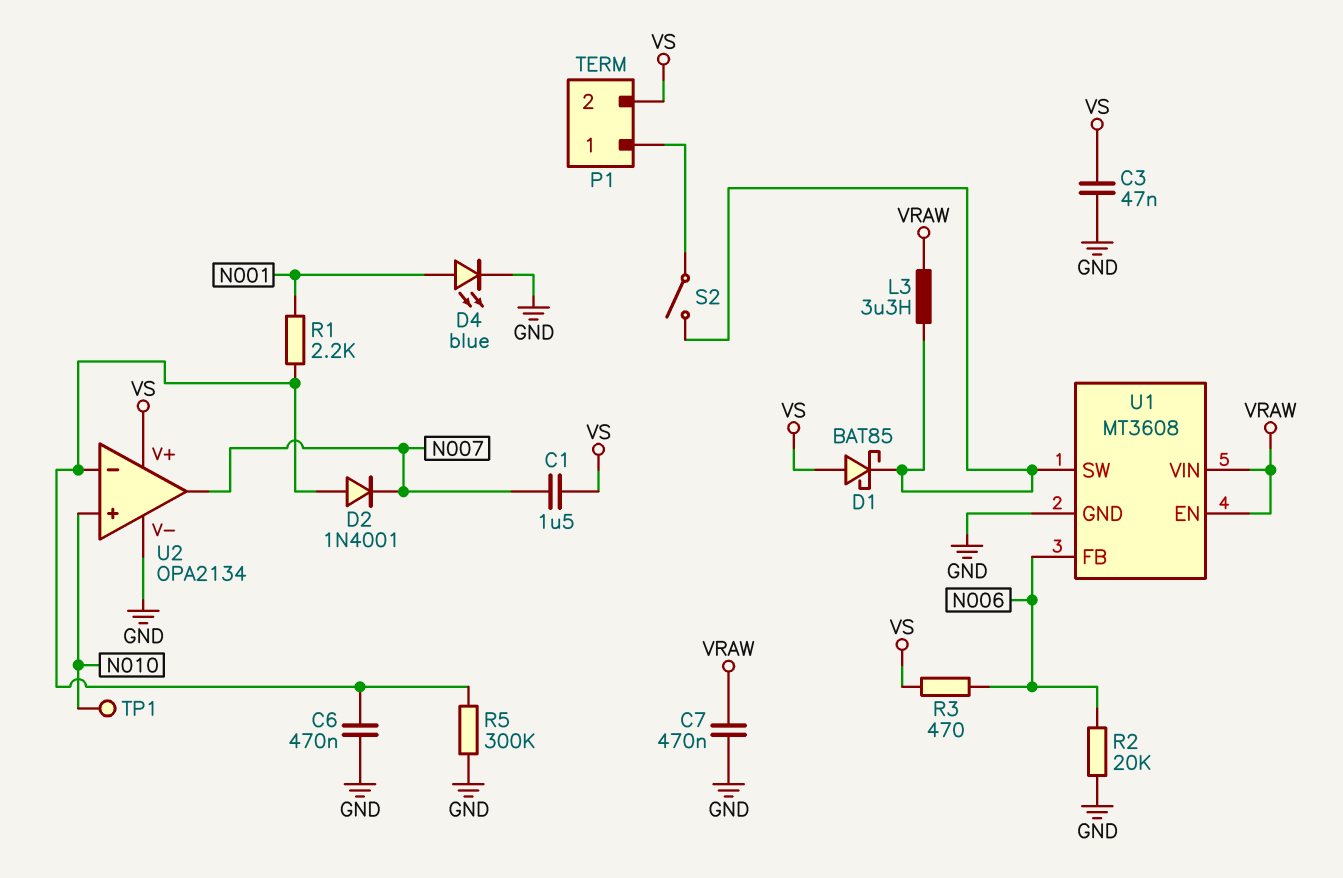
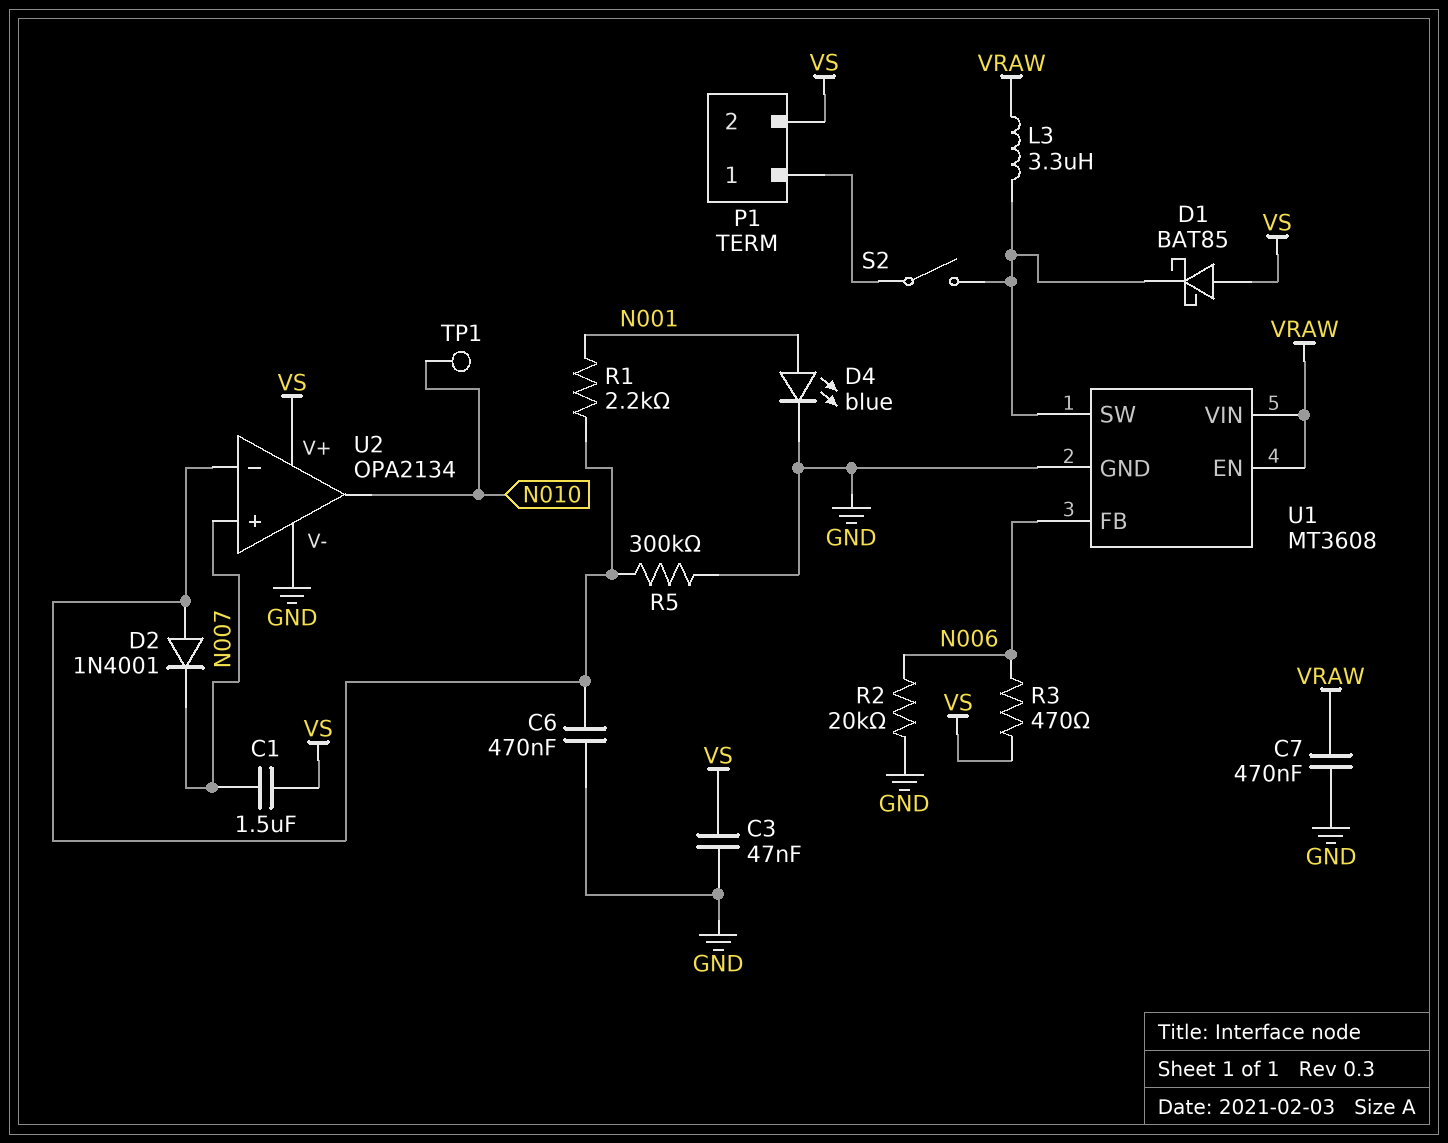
U2 pin in+: N010 -> N007
U2 pin out: N007 -> N010

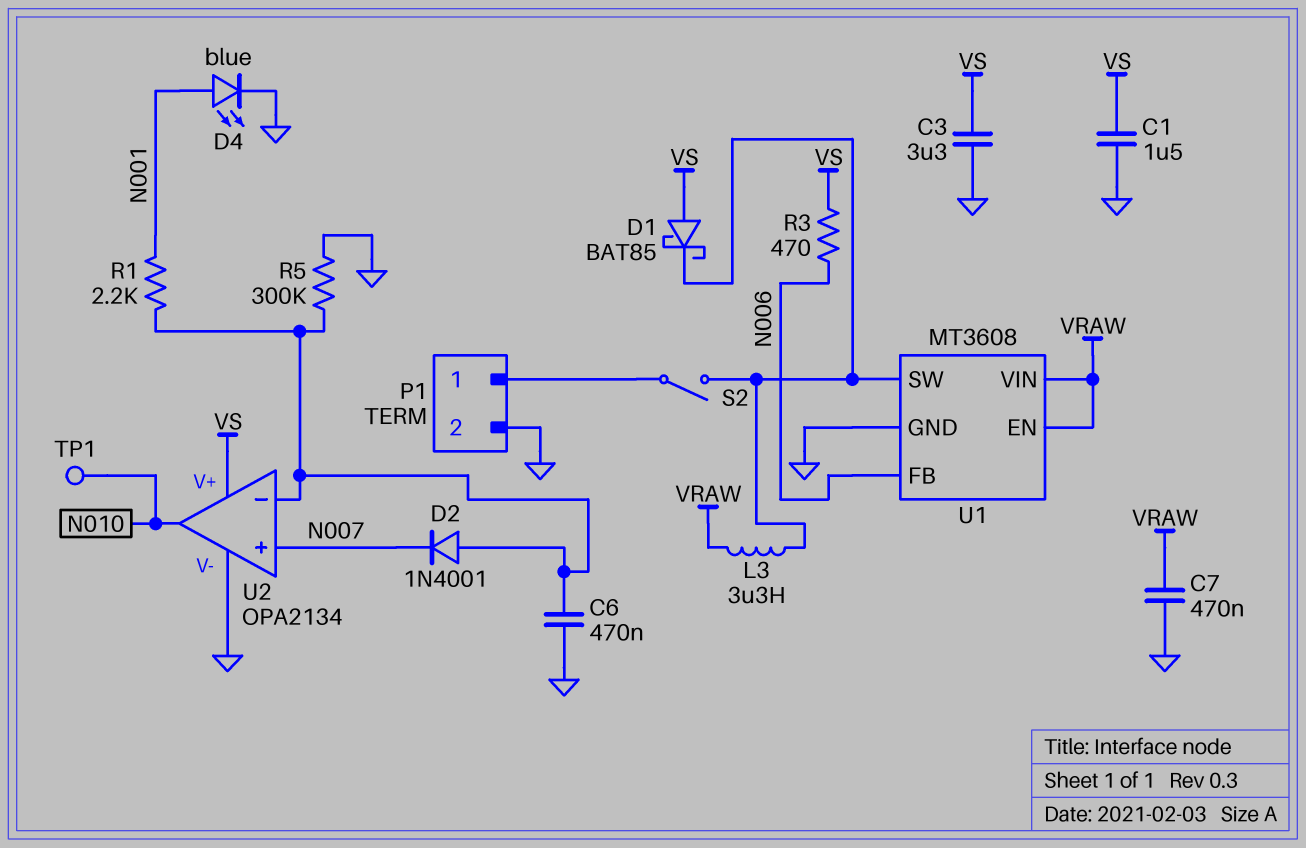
C1: 1.5uF (N007, VS) -> 1.5uF (GND, VS)
C3: 47nF (GND, VS) -> 3.3uF (GND, VS)
P1 pin 2: VS -> GND
R2: 20k (GND, N006) -> none

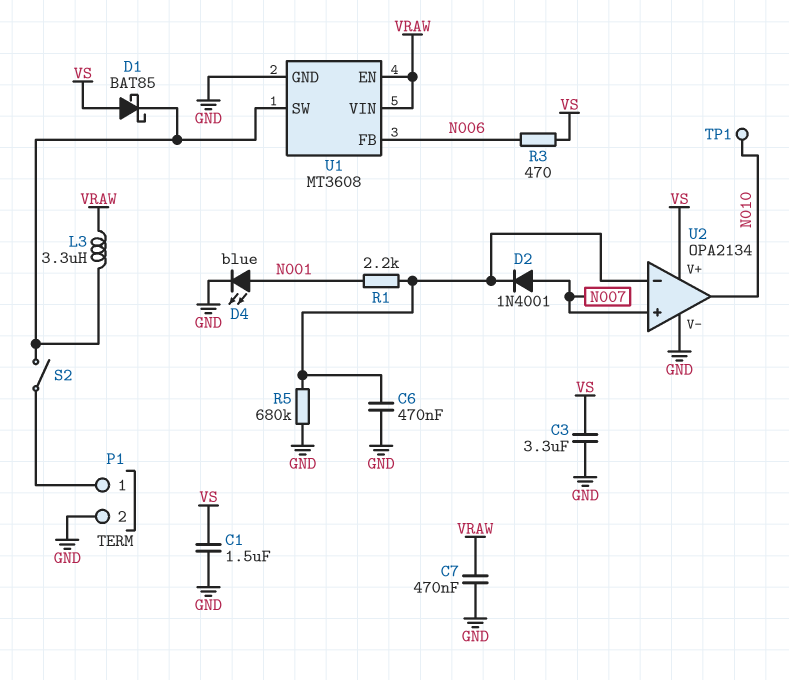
D2: diode 1N4001 (A U2/in-, K N007) -> diode 1N4001 (A N007, K U2/in-)
R5: 300k (GND, U2/in-) -> 680k (GND, U2/in-)

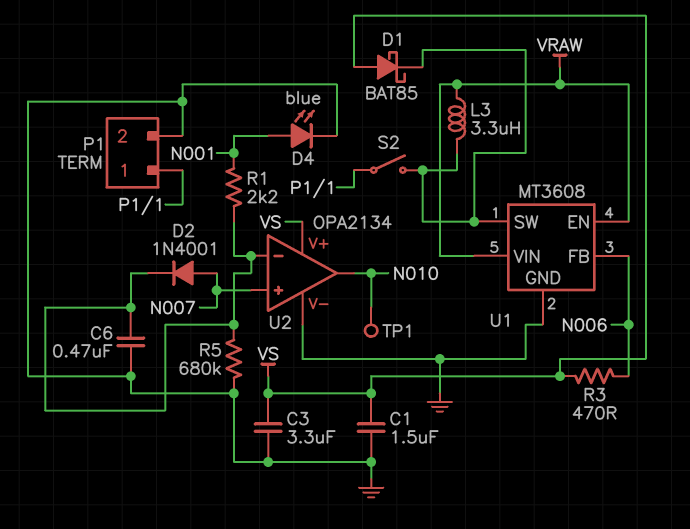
C7: 470nF (GND, VRAW) -> none

